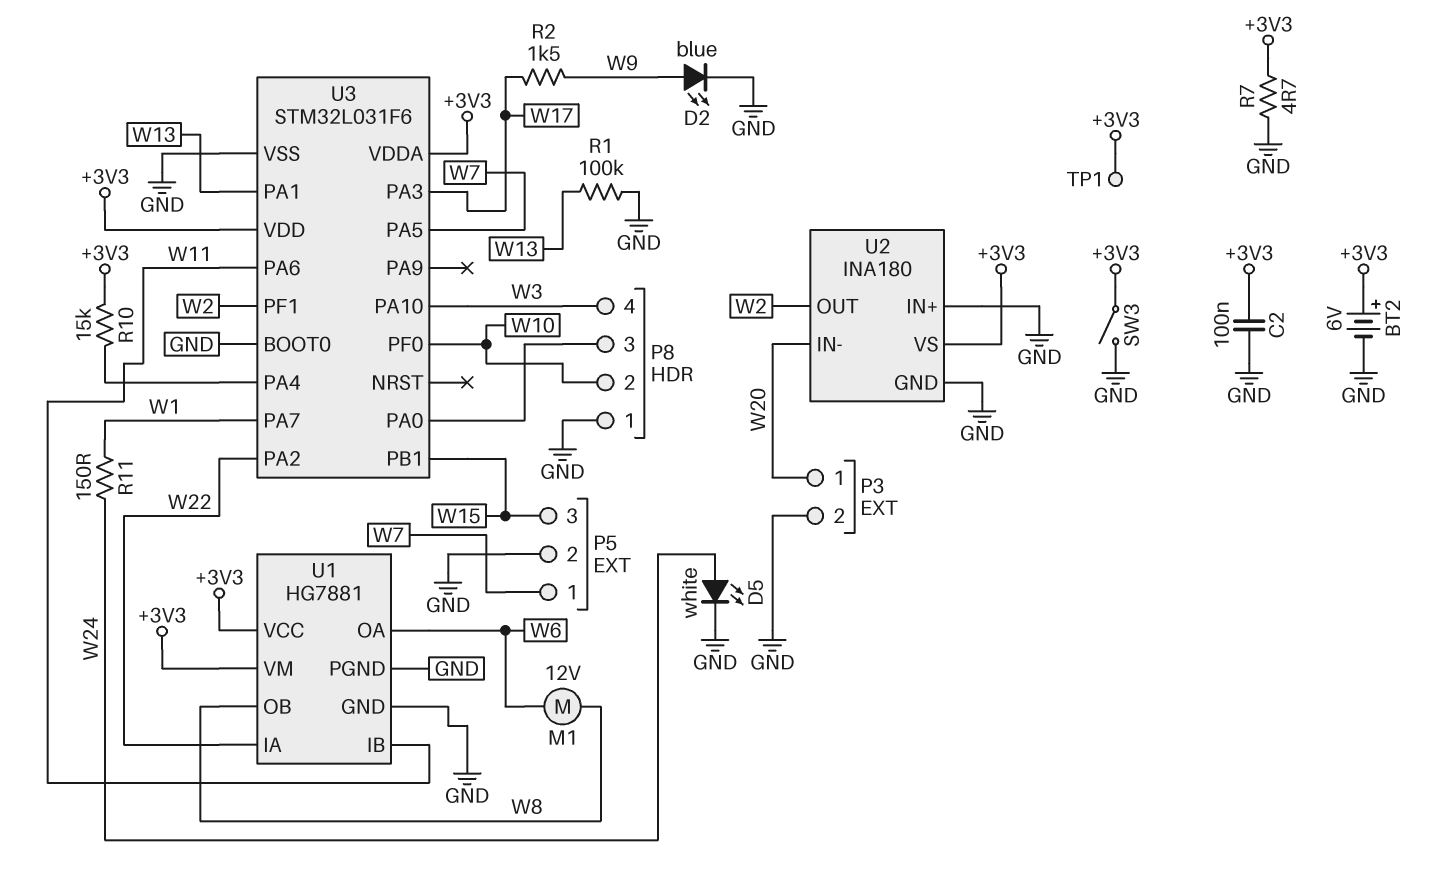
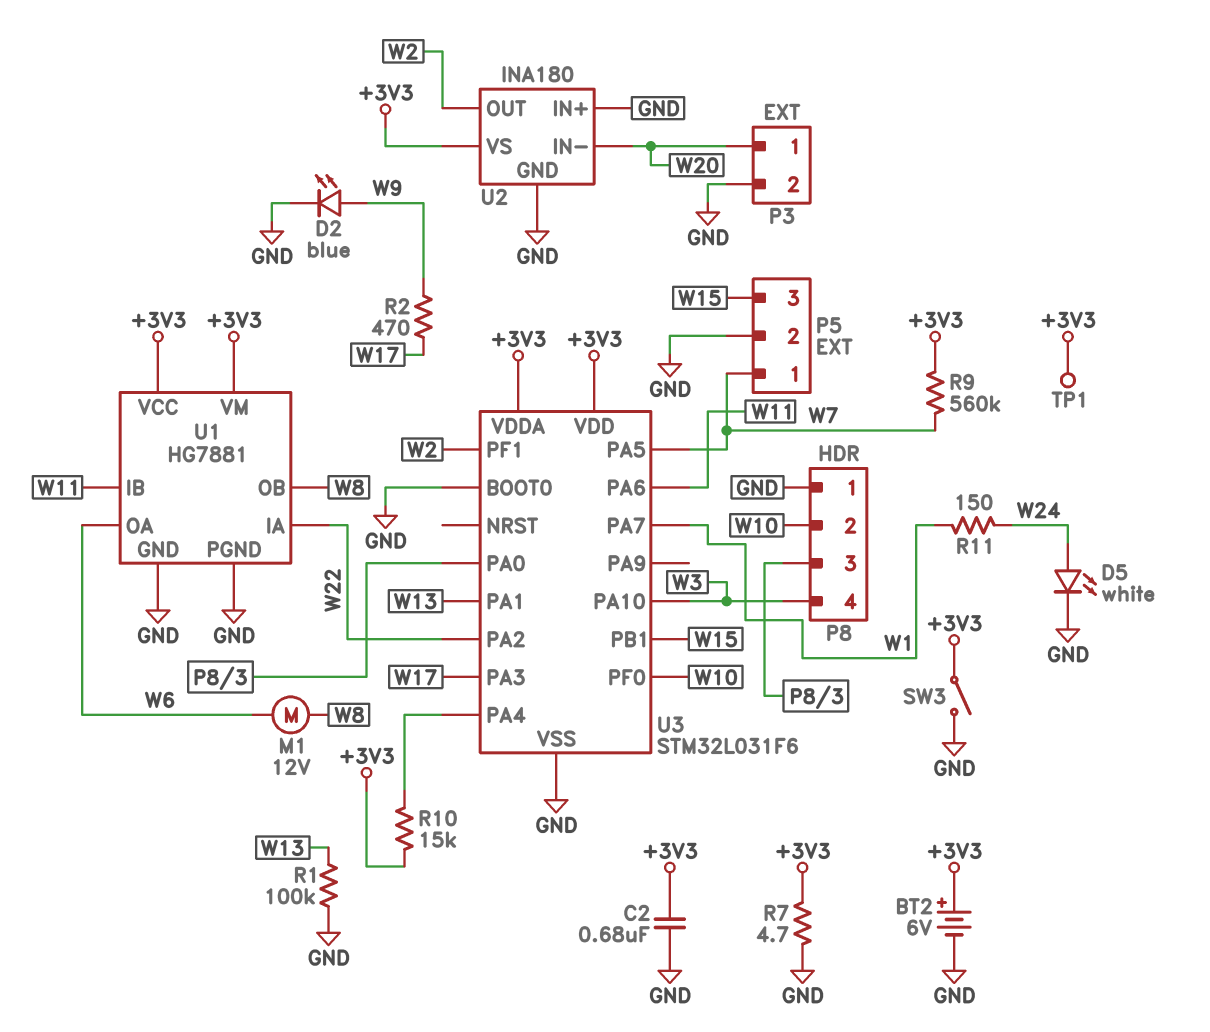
C2: 100nF (+3V3, GND) -> 680nF (+3V3, GND)
R2: 1.5k (W9, W17) -> 470 (W9, W17)
R9: none -> 560k (+3V3, W7)

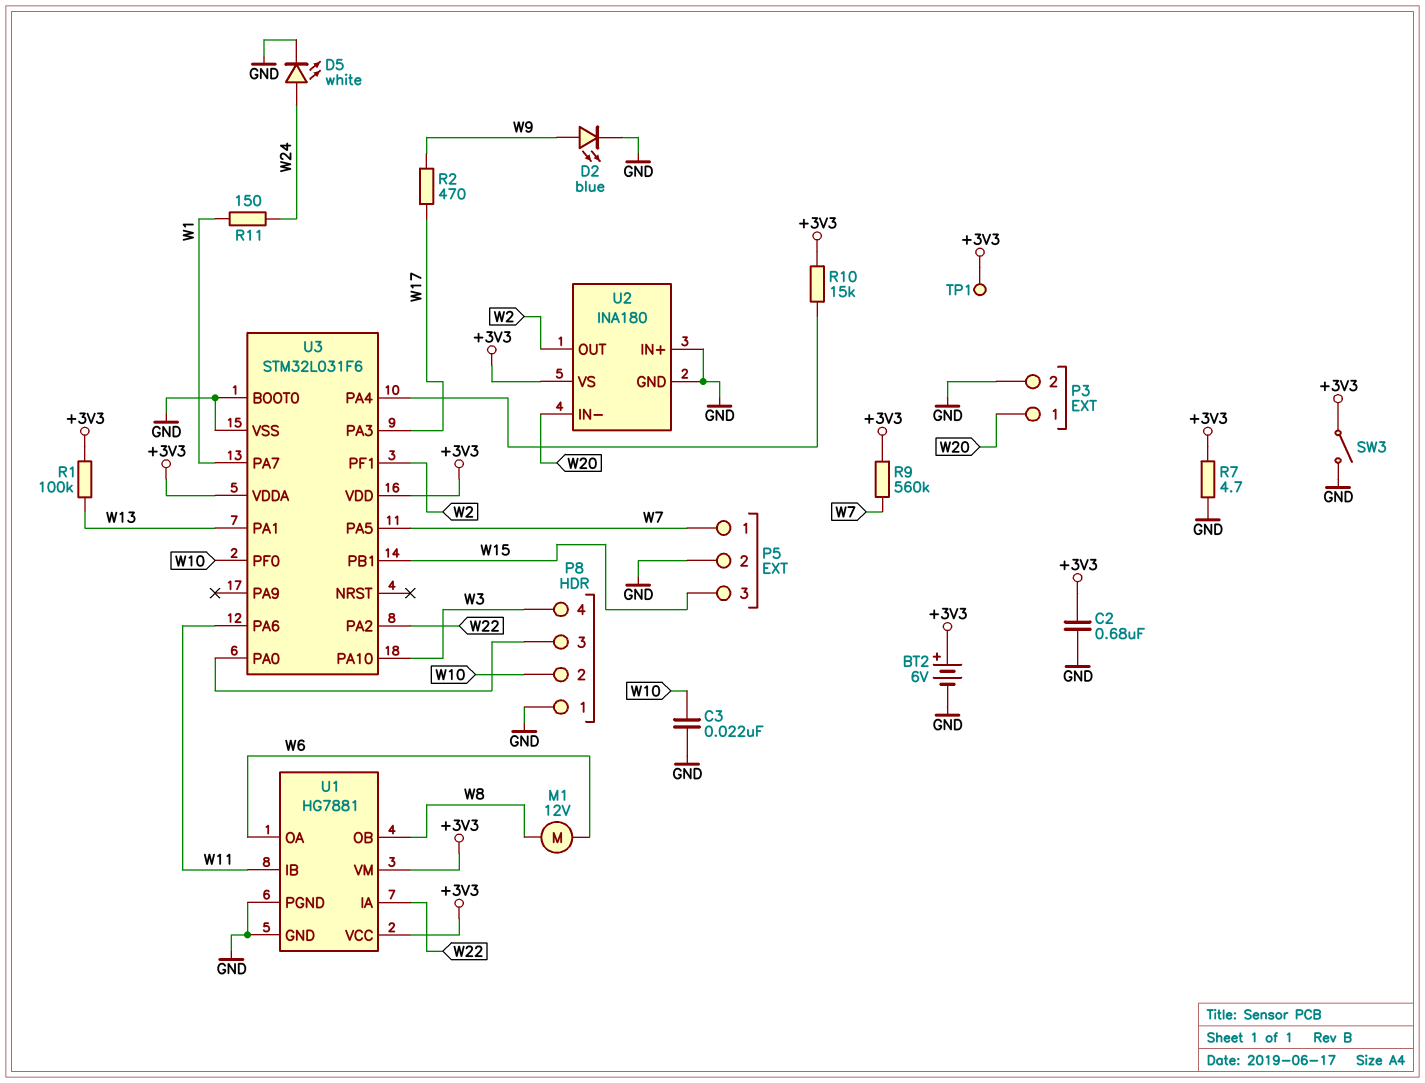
C3: none -> 22nF (GND, W10)
R1: 100k (GND, W13) -> 100k (+3V3, W13)

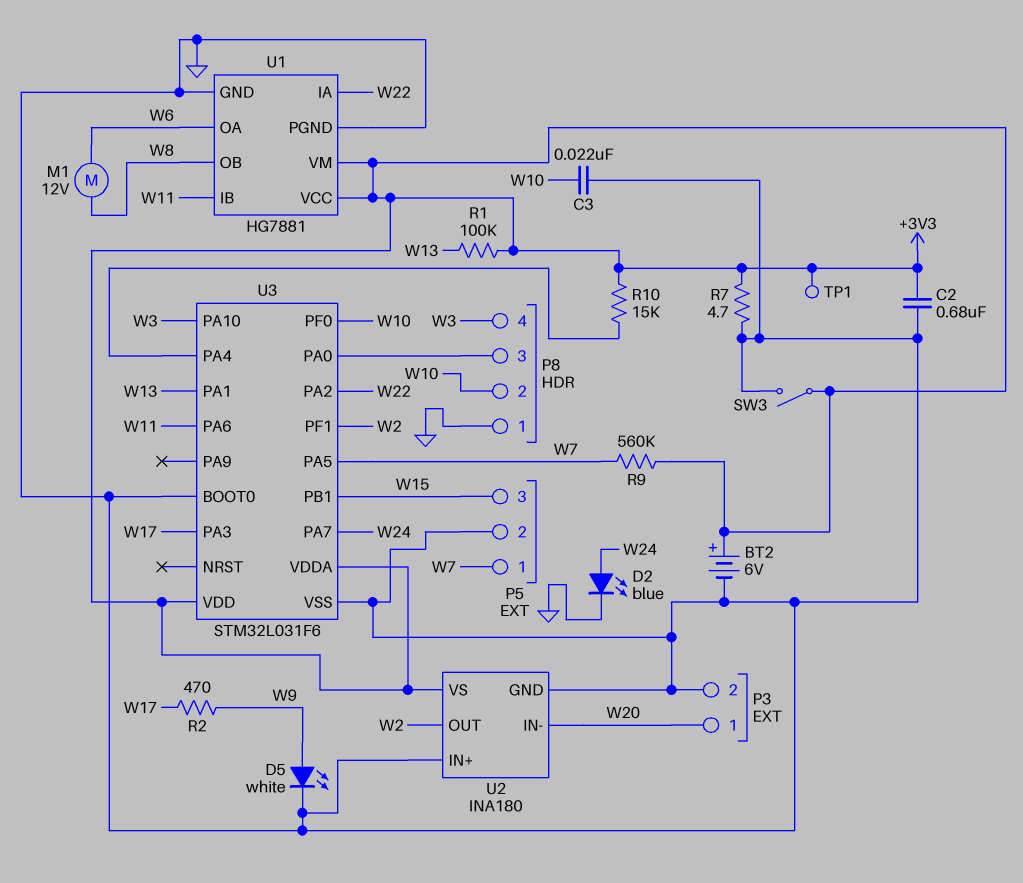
D2: LED blue (A W9, K GND) -> LED blue (A W24, K GND)
D5: LED white (A W24, K GND) -> LED white (A W9, K GND)
R11: 150 (W1, W24) -> none
U3 pin PA7: W1 -> W24

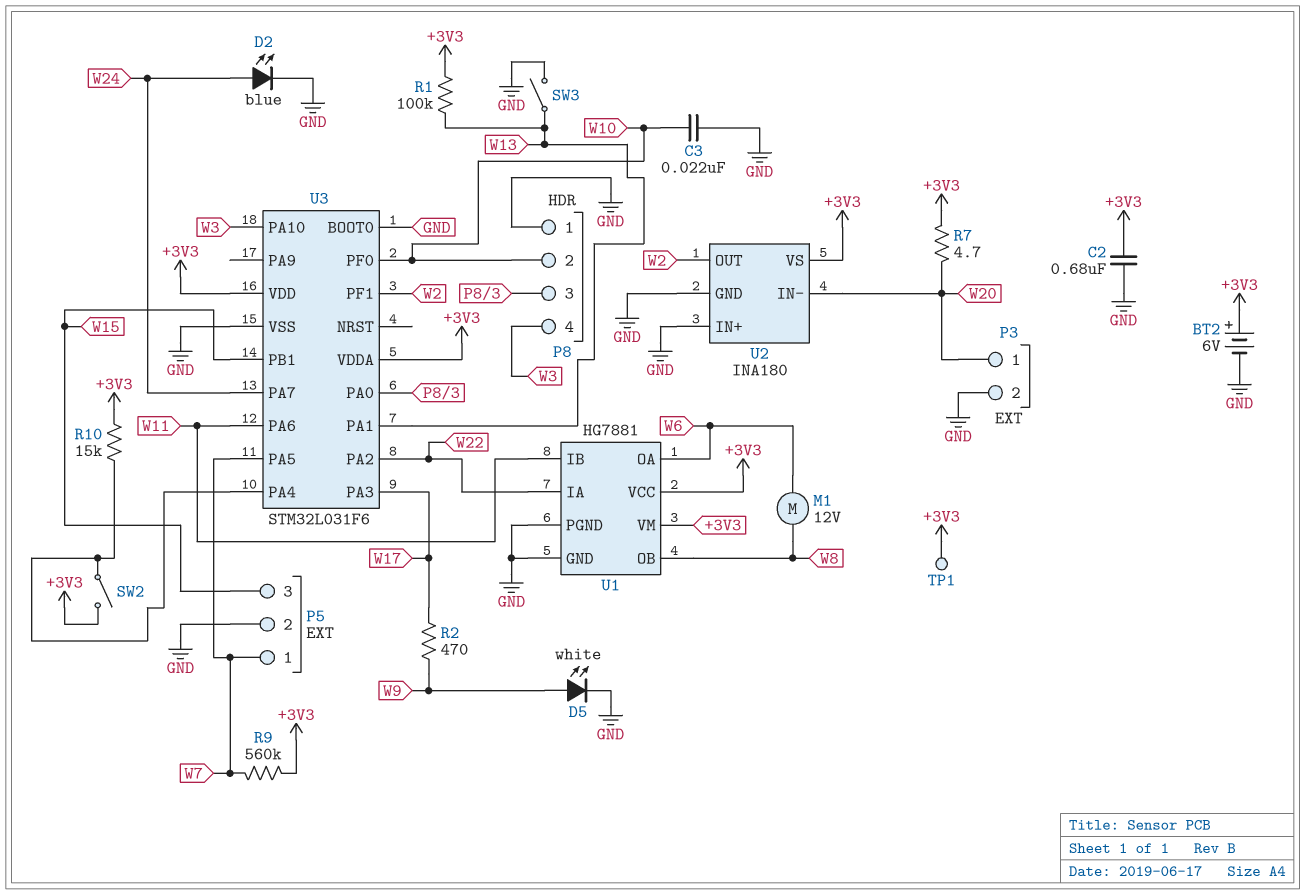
R7: 4.7 (+3V3, GND) -> 4.7 (+3V3, W20)
SW2: none -> switch (+3V3, U3/PA4)
SW3: switch (+3V3, GND) -> switch (GND, W13)

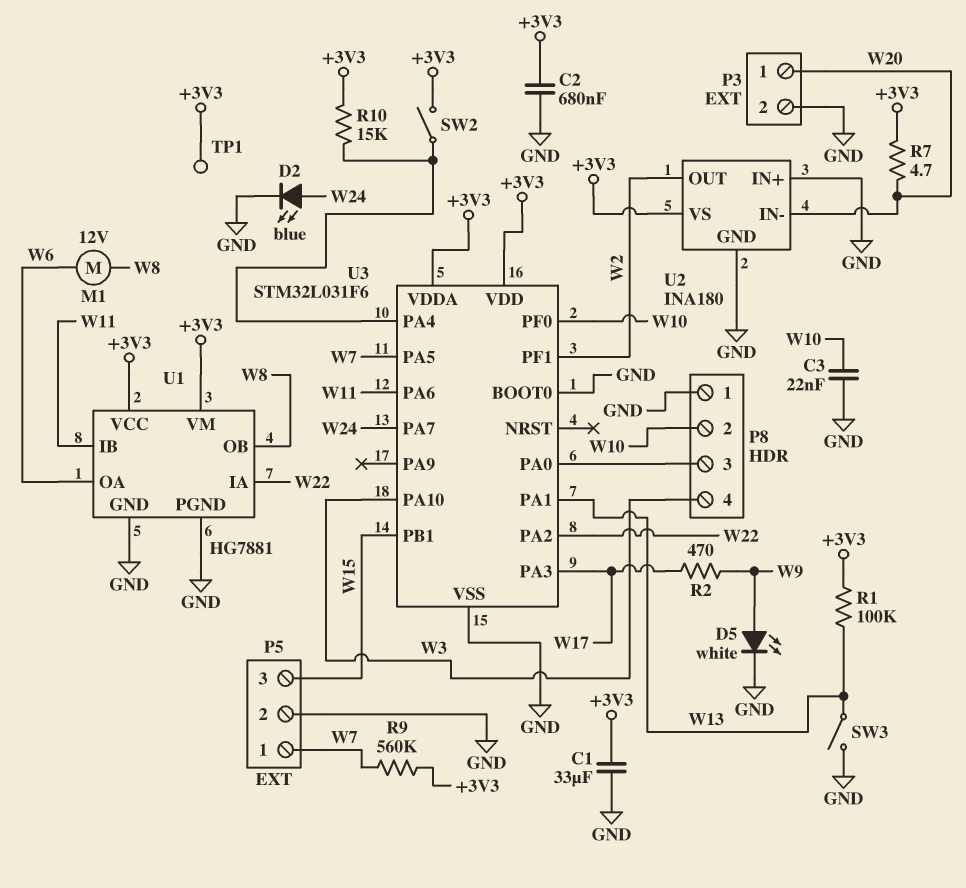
BT2: 6V (plus +3V3, minus GND) -> none
C1: none -> 33uF (+3V3, GND)

